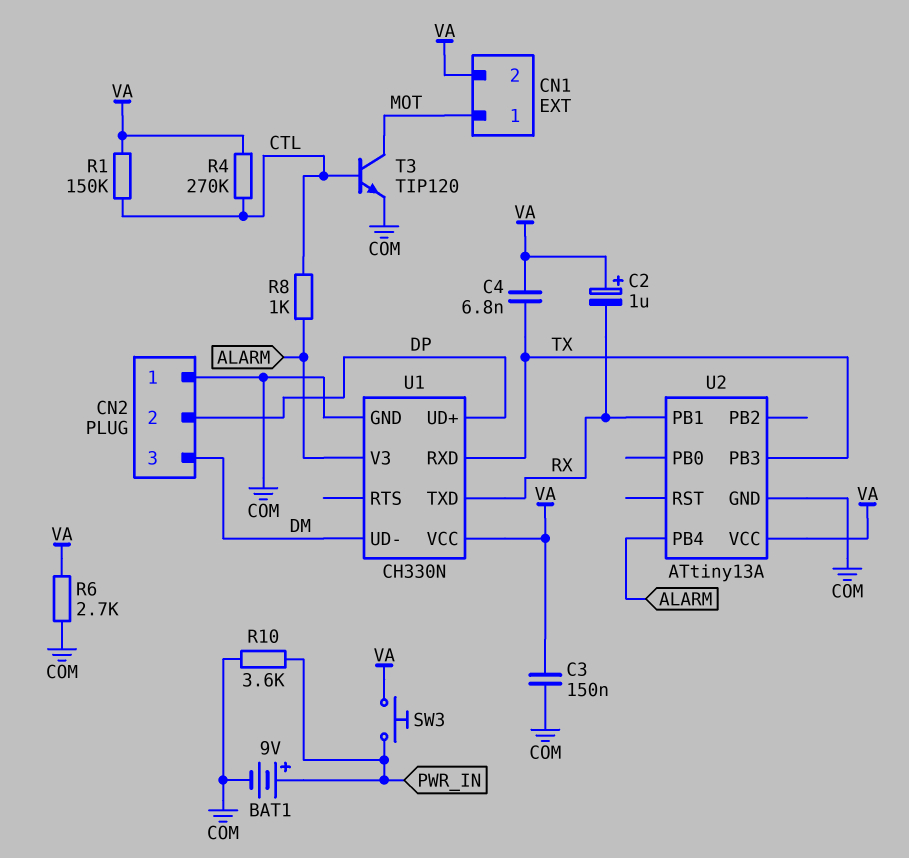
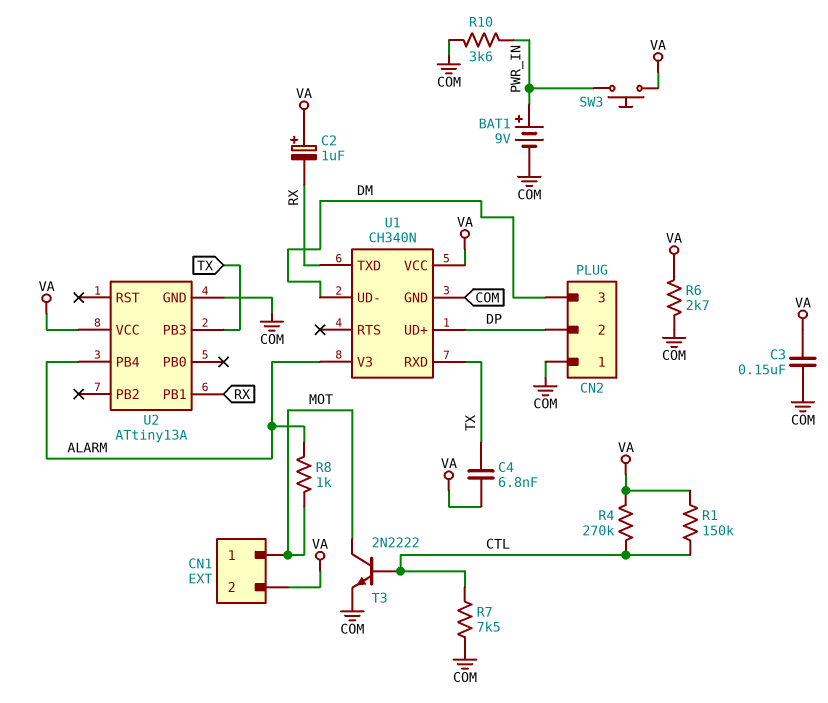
R7: none -> 7.5k (COM, CTL)
R8: 1k (ALARM, CTL) -> 1k (ALARM, MOT)
T3: NPN TIP120 (B CTL, C MOT, E COM) -> NPN 2N2222 (B CTL, C MOT, E COM)
U1: CH330N -> CH340N

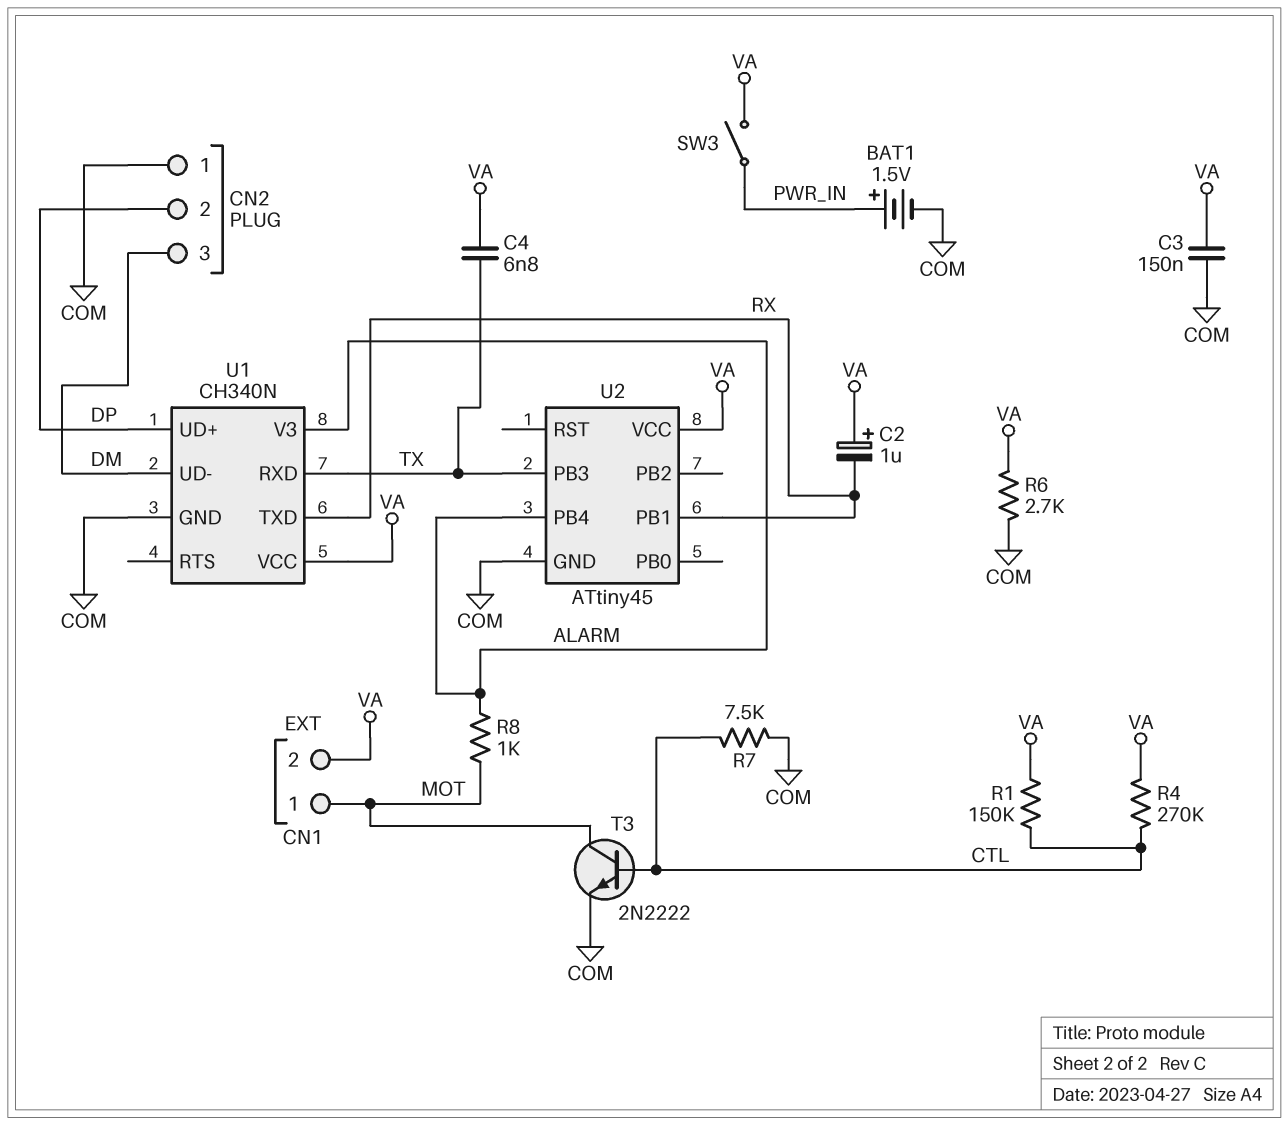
BAT1: 9V (plus PWR_IN, minus COM) -> 1.5V (plus PWR_IN, minus COM)
R10: 3.6k (COM, PWR_IN) -> none
SW3: button (PWR_IN, VA) -> switch (PWR_IN, VA)
U2: ATtiny13A -> ATtiny45

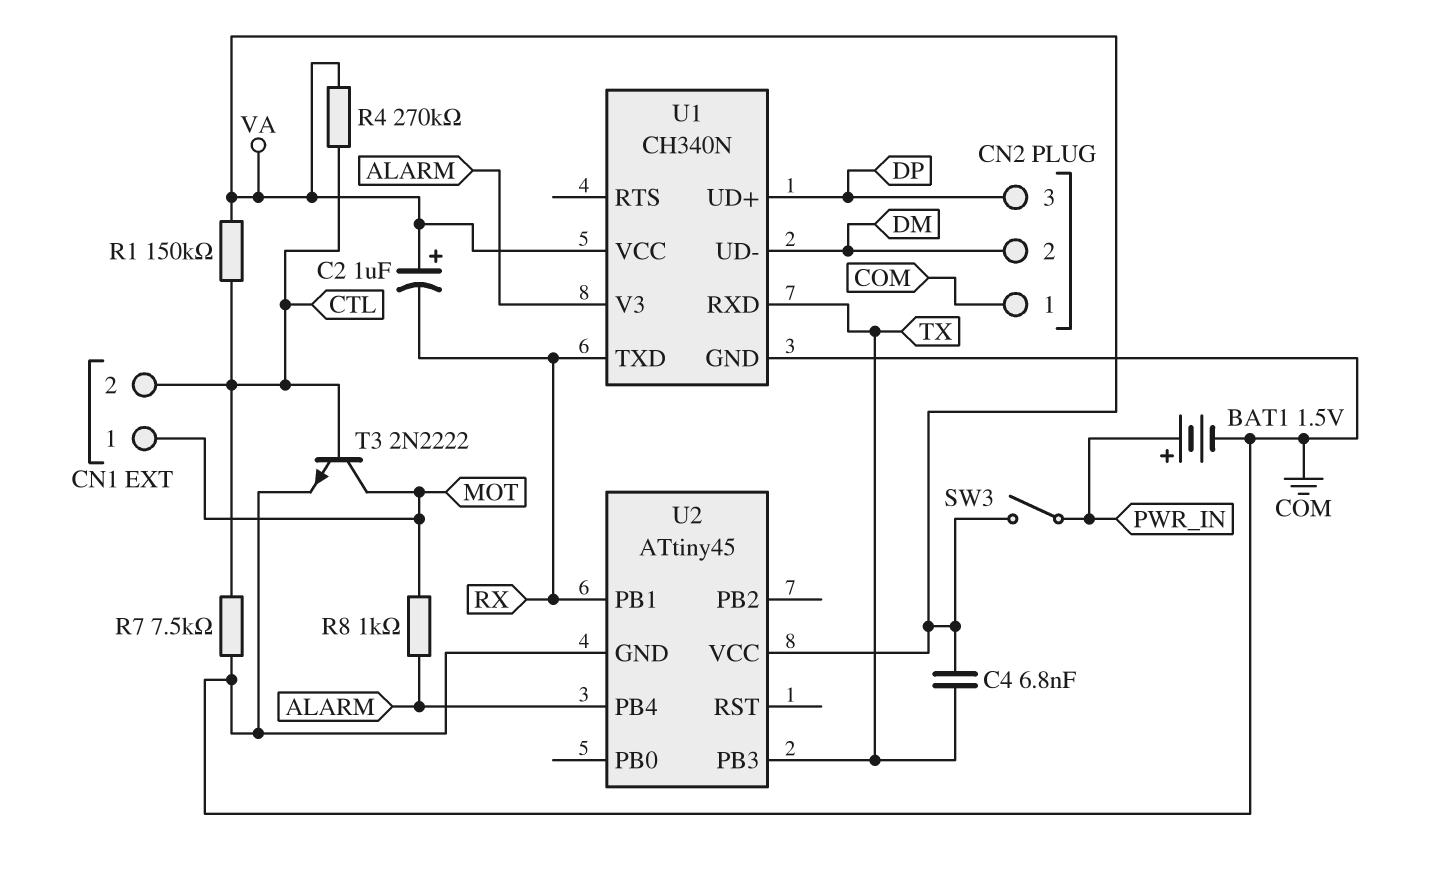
C3: 150nF (COM, VA) -> none
CN1 pin 2: VA -> CTL
CN2 pin 2: DP -> DM
CN2 pin 3: DM -> DP
R6: 2.7k (COM, VA) -> none

